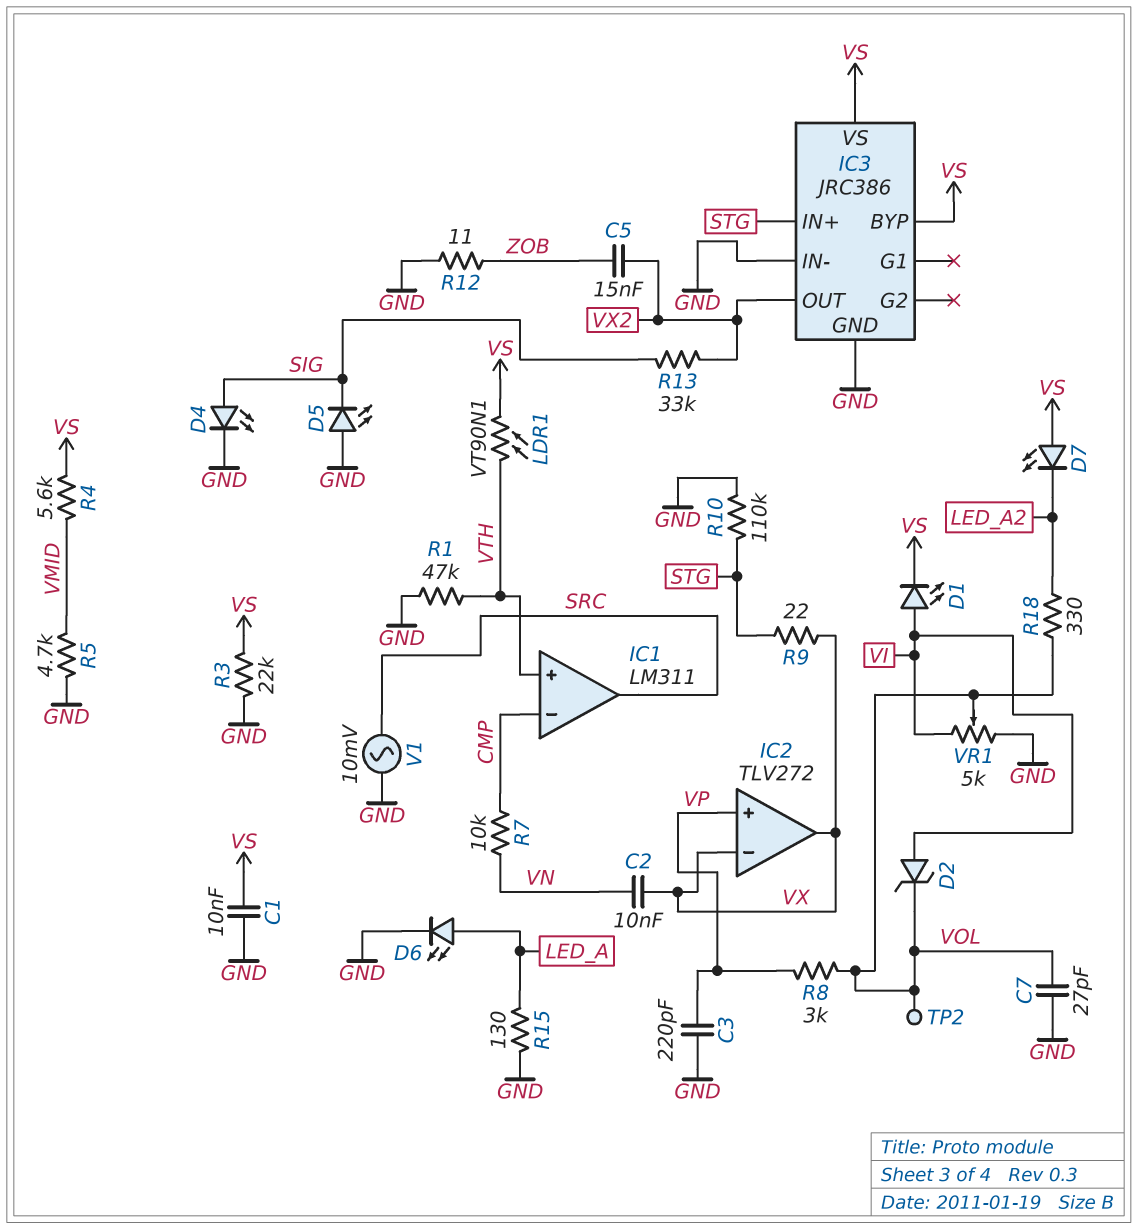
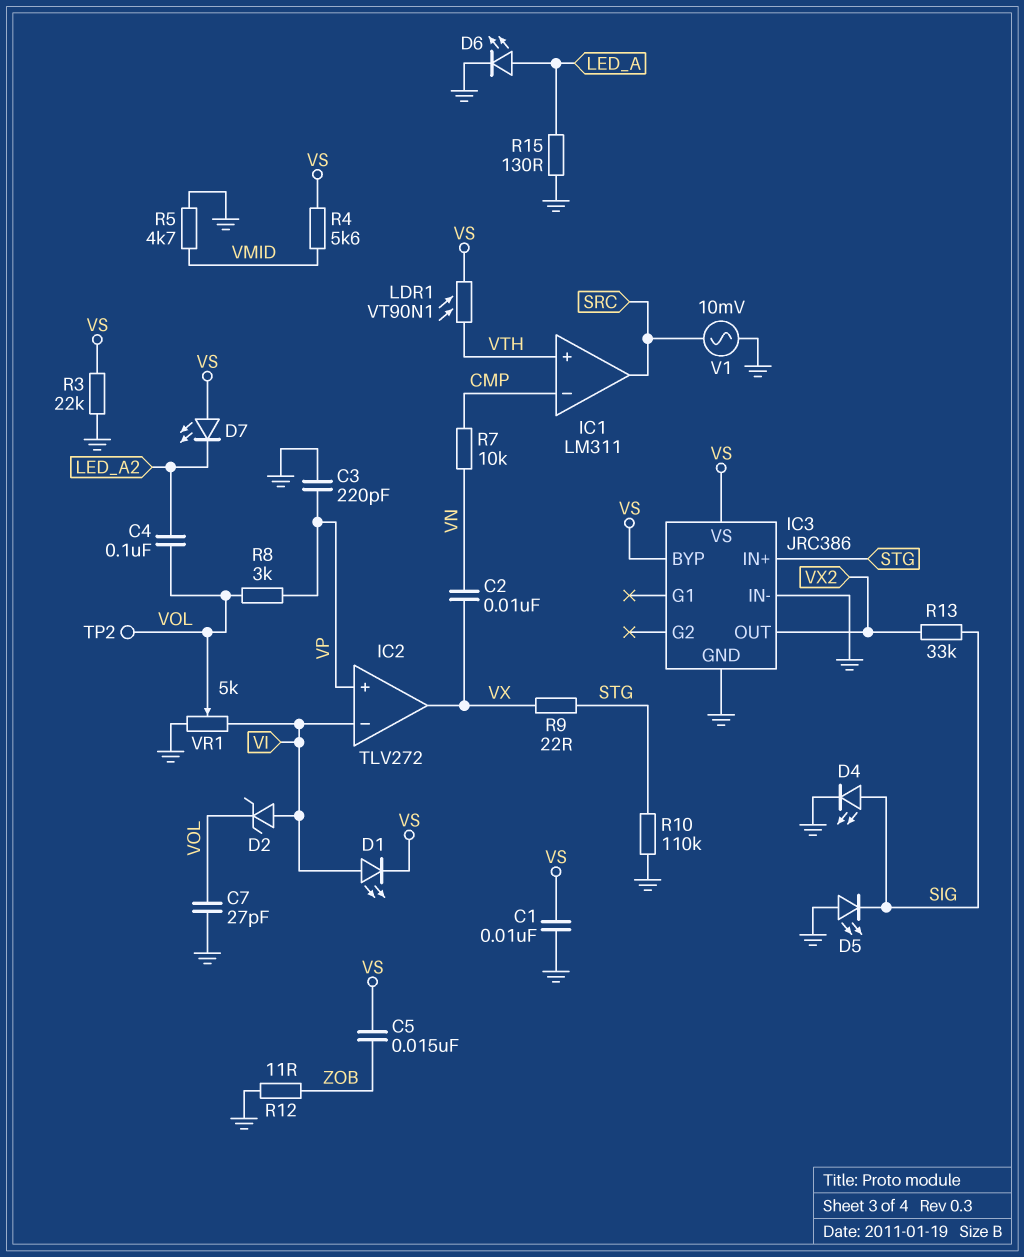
C4: none -> 100nF (LED_A2, VOL)
C5: 15nF (VX2, ZOB) -> 15nF (VS, ZOB)
IC2 pin in-: VX -> VI
R1: 47k (GND, VTH) -> none
R18: 330 (LED_A2, VOL) -> none

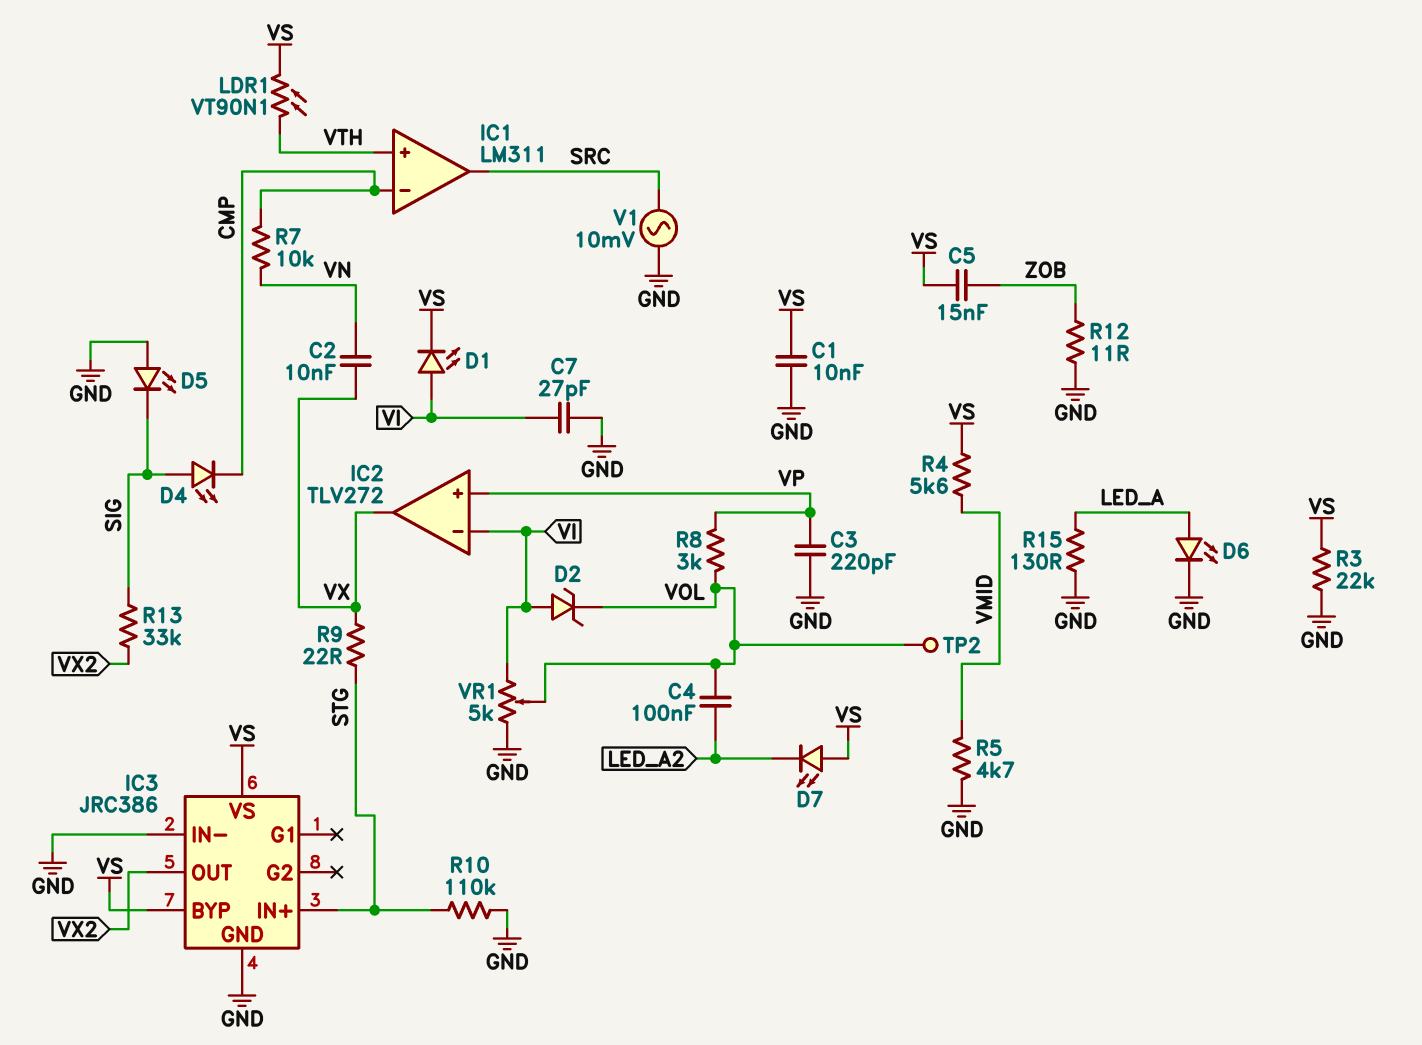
C7: 27pF (GND, VOL) -> 27pF (GND, VI)
D4: LED (A SIG, K GND) -> LED (A SIG, K CMP)

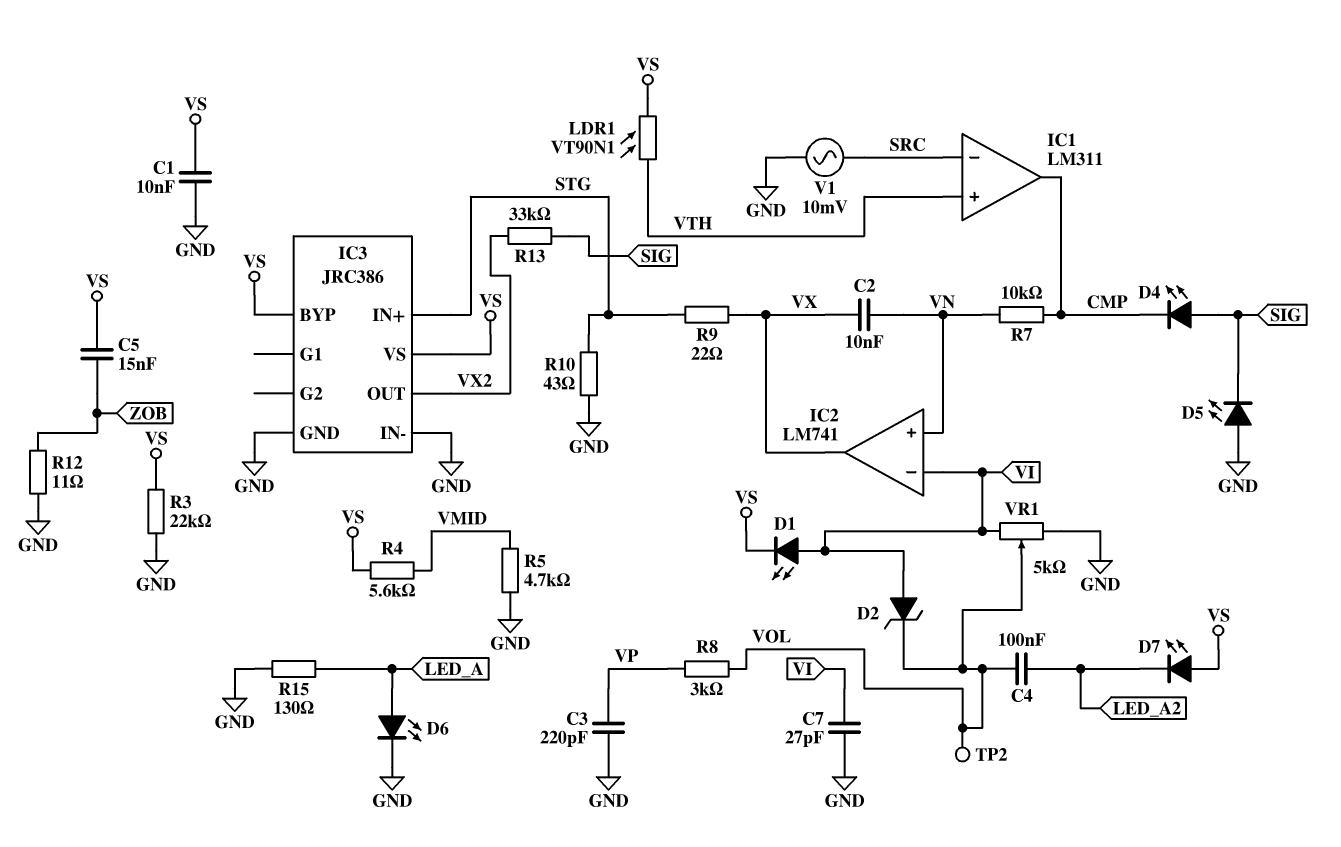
IC1 pin in-: CMP -> SRC
IC1 pin out: SRC -> CMP
IC2: TLV272 -> LM741
IC2 pin in+: VP -> VN
R10: 110k (GND, STG) -> 43 (GND, STG)

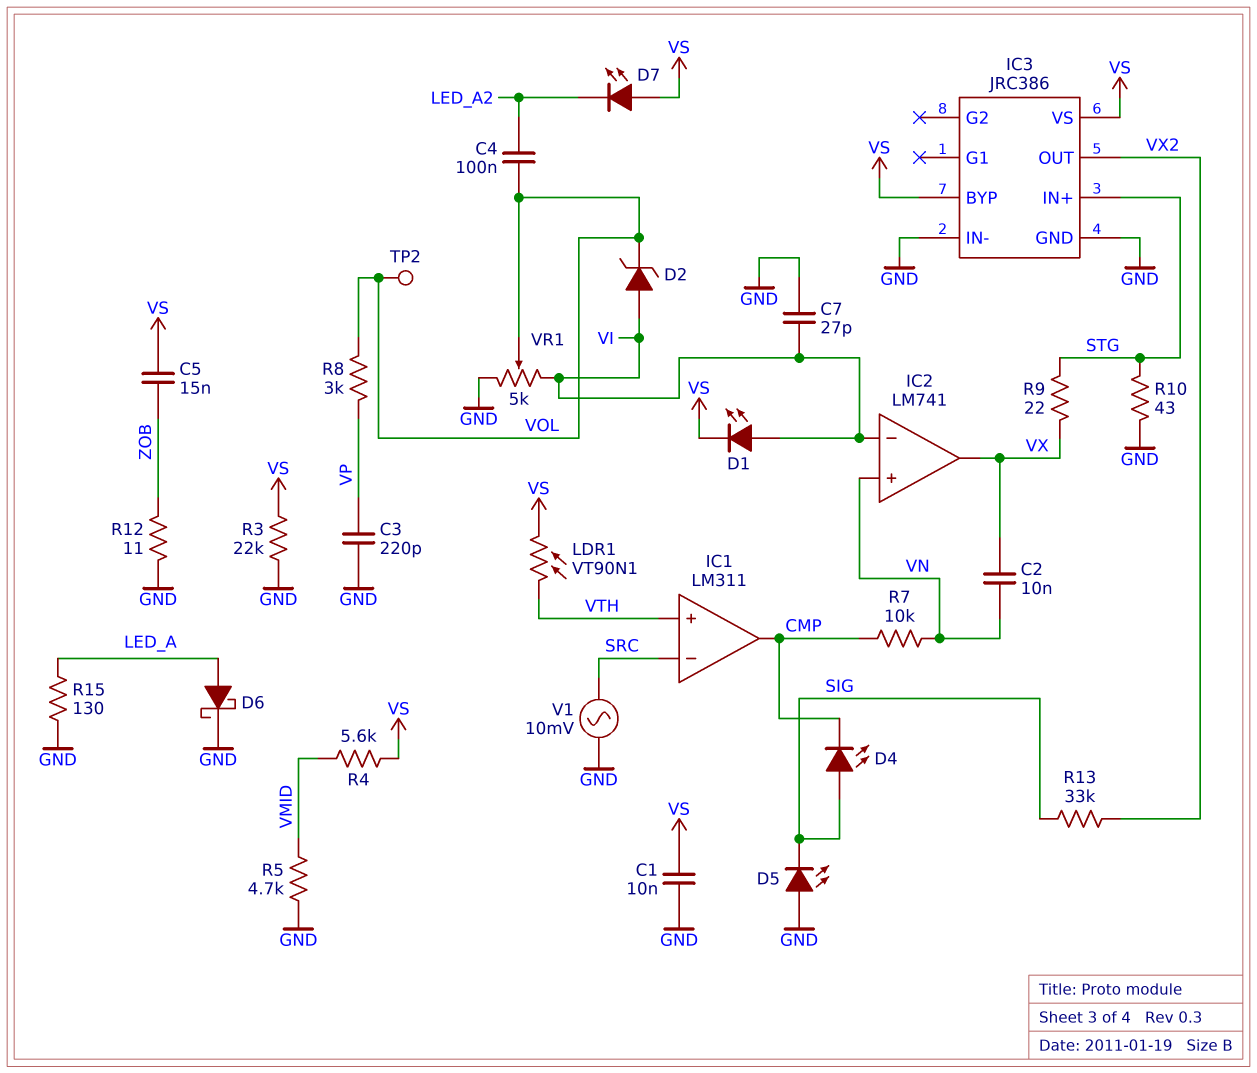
D6: LED (A LED_A, K GND) -> schottky (A LED_A, K GND)

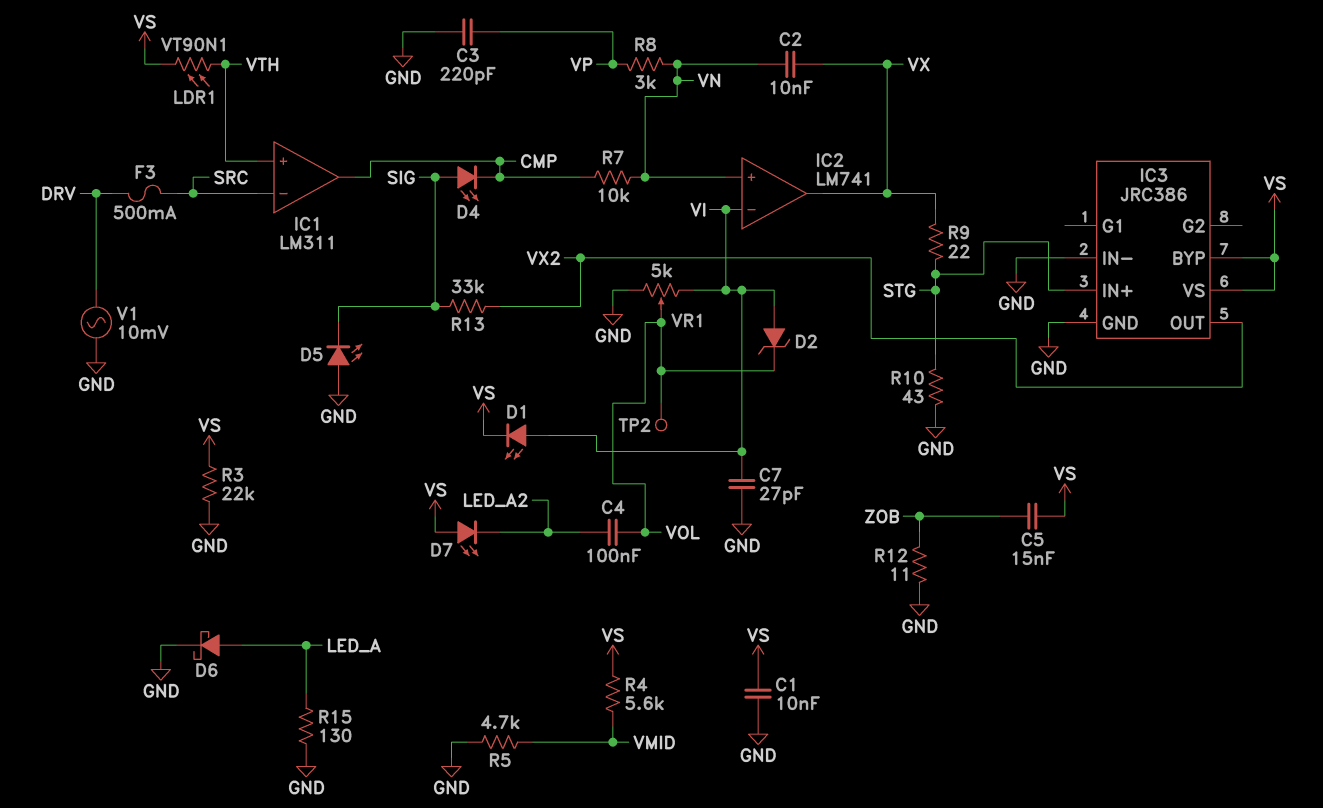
F3: none -> 500mA (DRV, SRC)
R8: 3k (VOL, VP) -> 3k (VN, VP)
V1: AC 10mV (GND, SRC) -> AC 10mV (DRV, GND)

